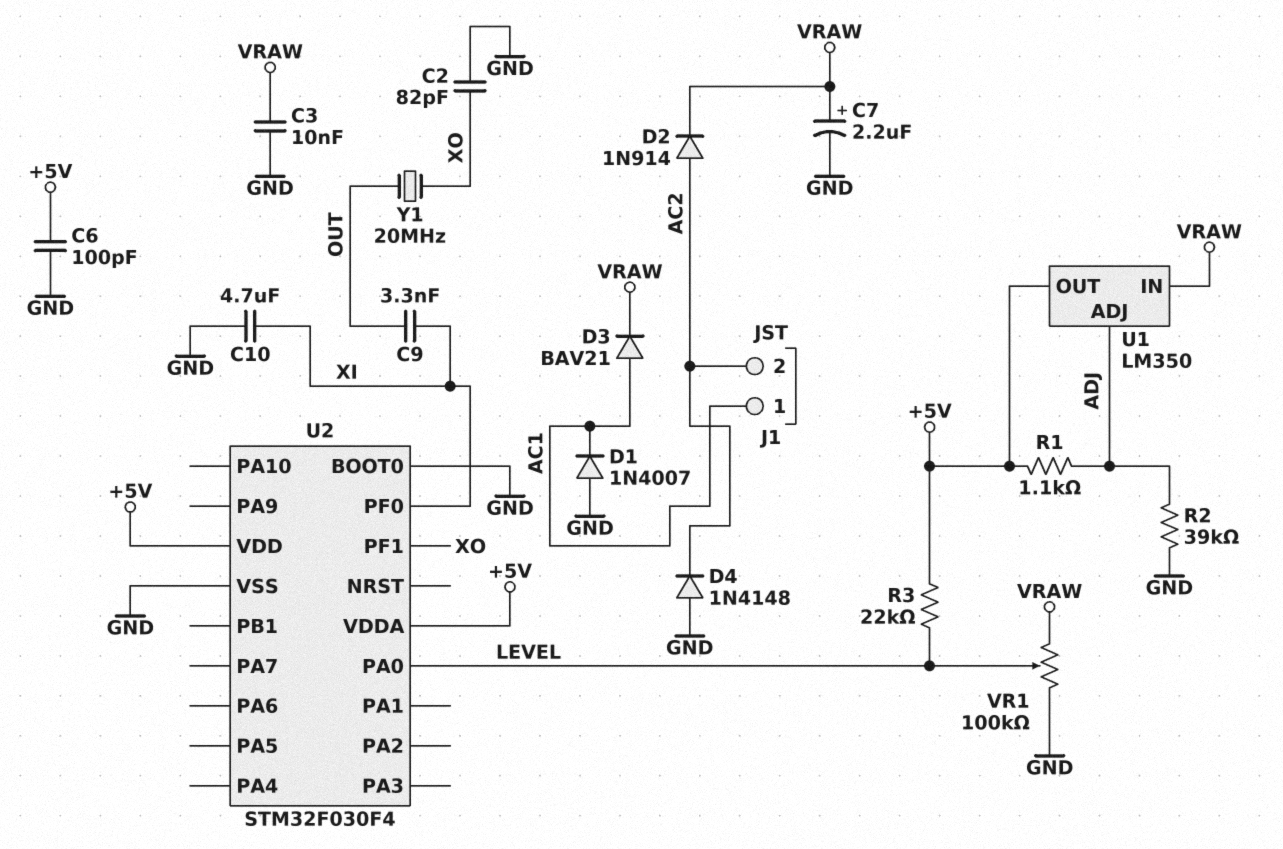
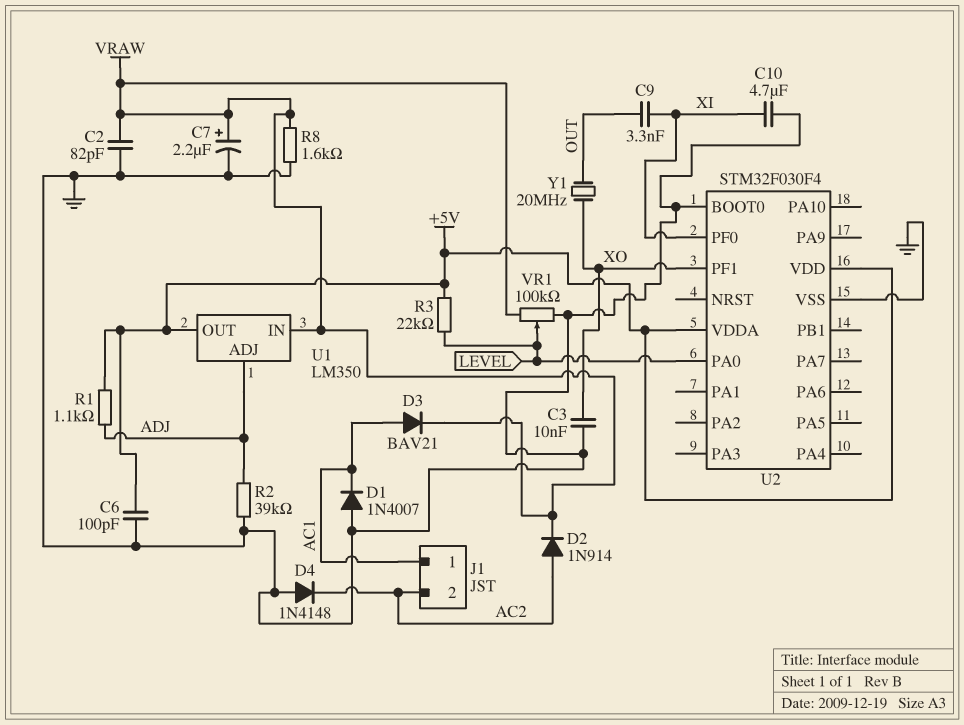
C2: 82pF (GND, XO) -> 82pF (GND, VRAW)
C3: 10nF (GND, VRAW) -> 10nF (GND, XO)
R8: none -> 1.6k (GND, VRAW)

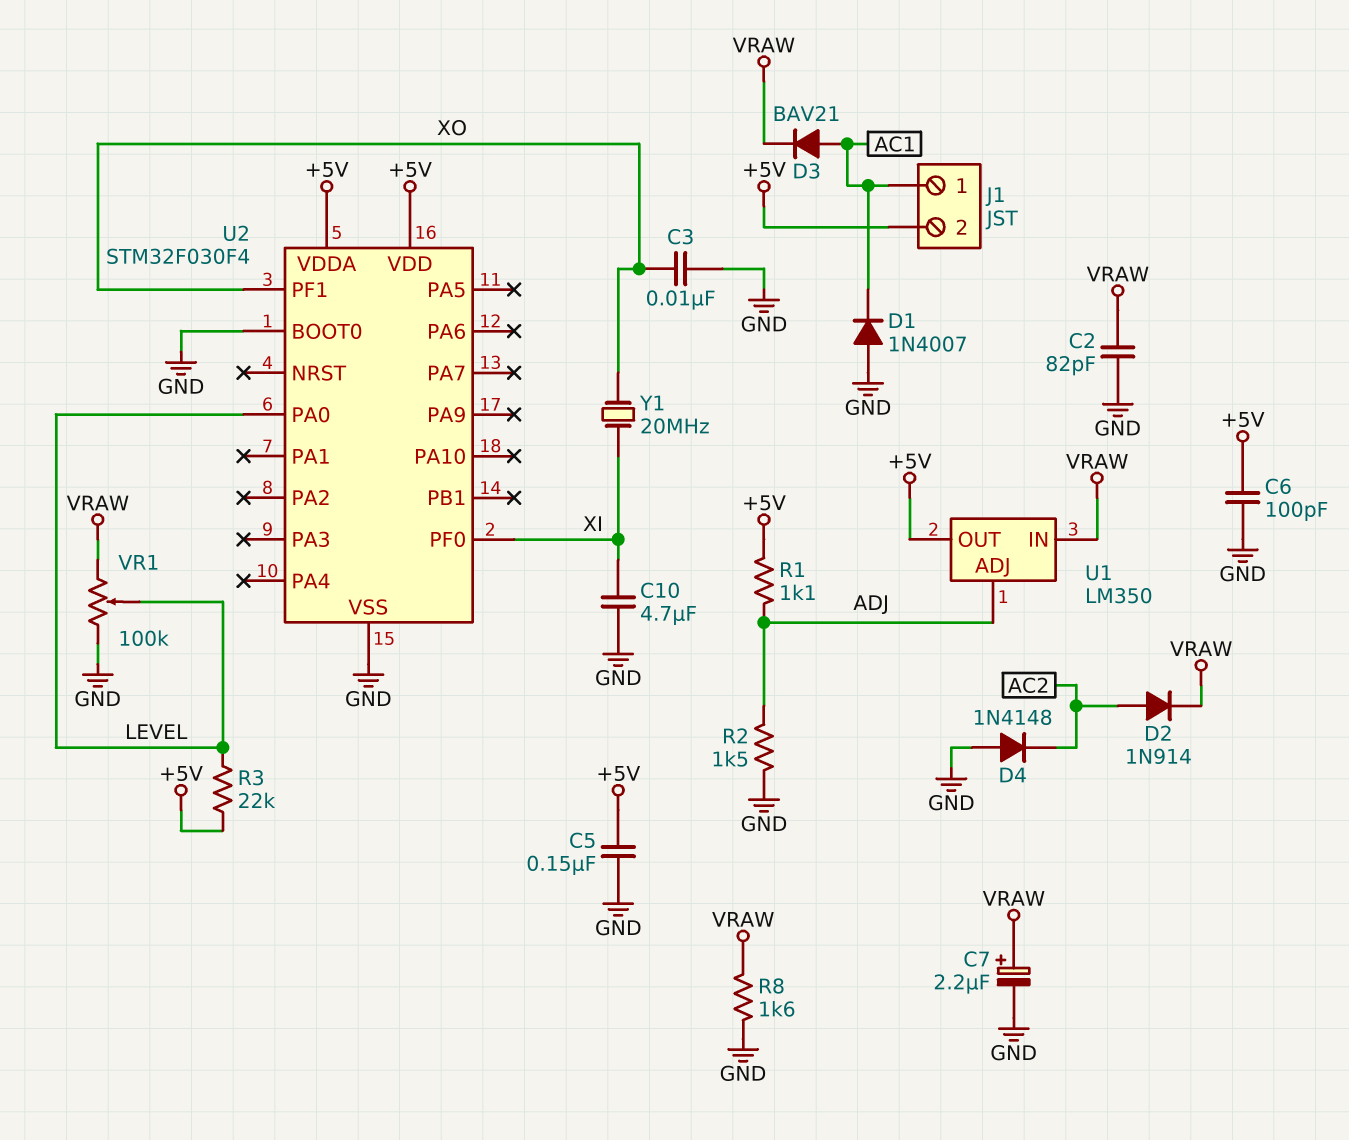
C5: none -> 150nF (+5V, GND)
C9: 3.3nF (OUT, XI) -> none
J1 pin 2: AC2 -> +5V
R2: 39k (ADJ, GND) -> 1.5k (ADJ, GND)
Y1: 20MHz (OUT, XO) -> 20MHz (XI, XO)

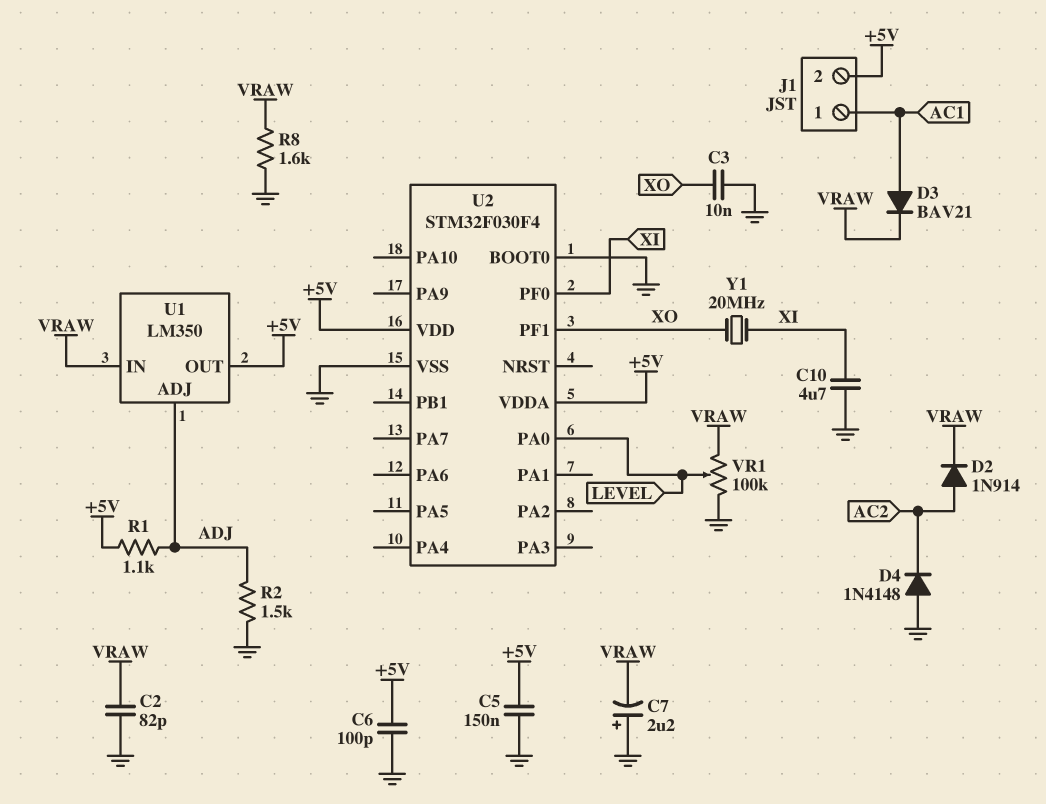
C7: 2.2uF (plus VRAW, minus GND) -> 2.2uF (plus GND, minus VRAW)
D1: diode 1N4007 (A GND, K AC1) -> none
R3: 22k (+5V, LEVEL) -> none

